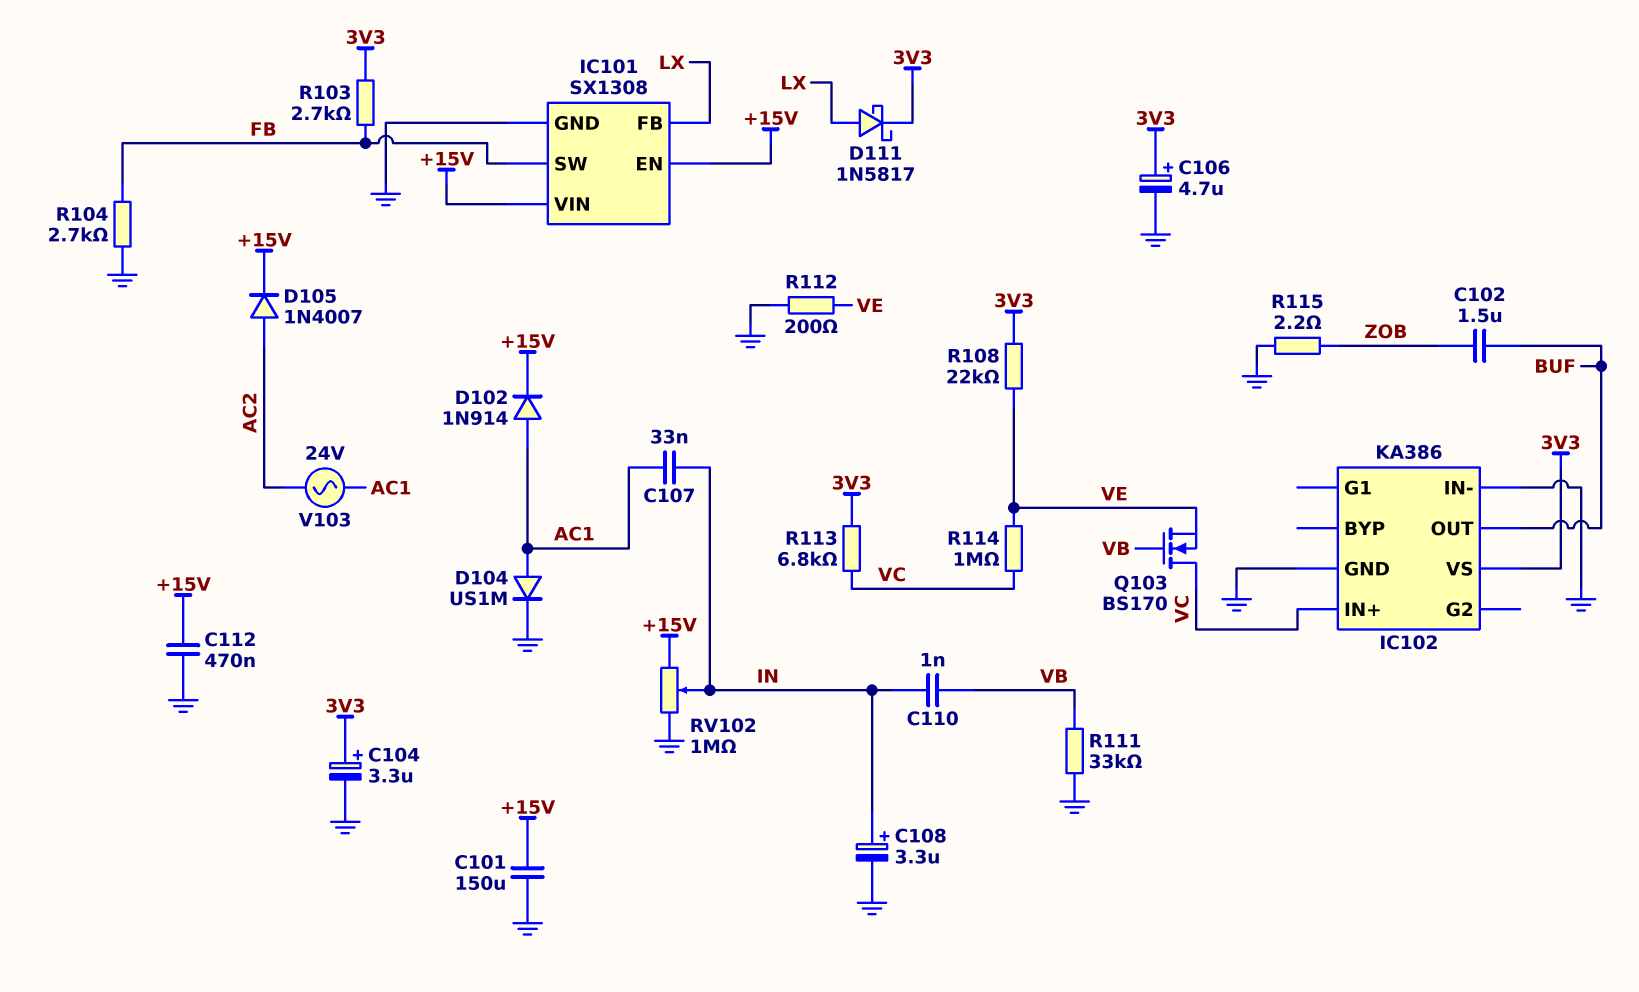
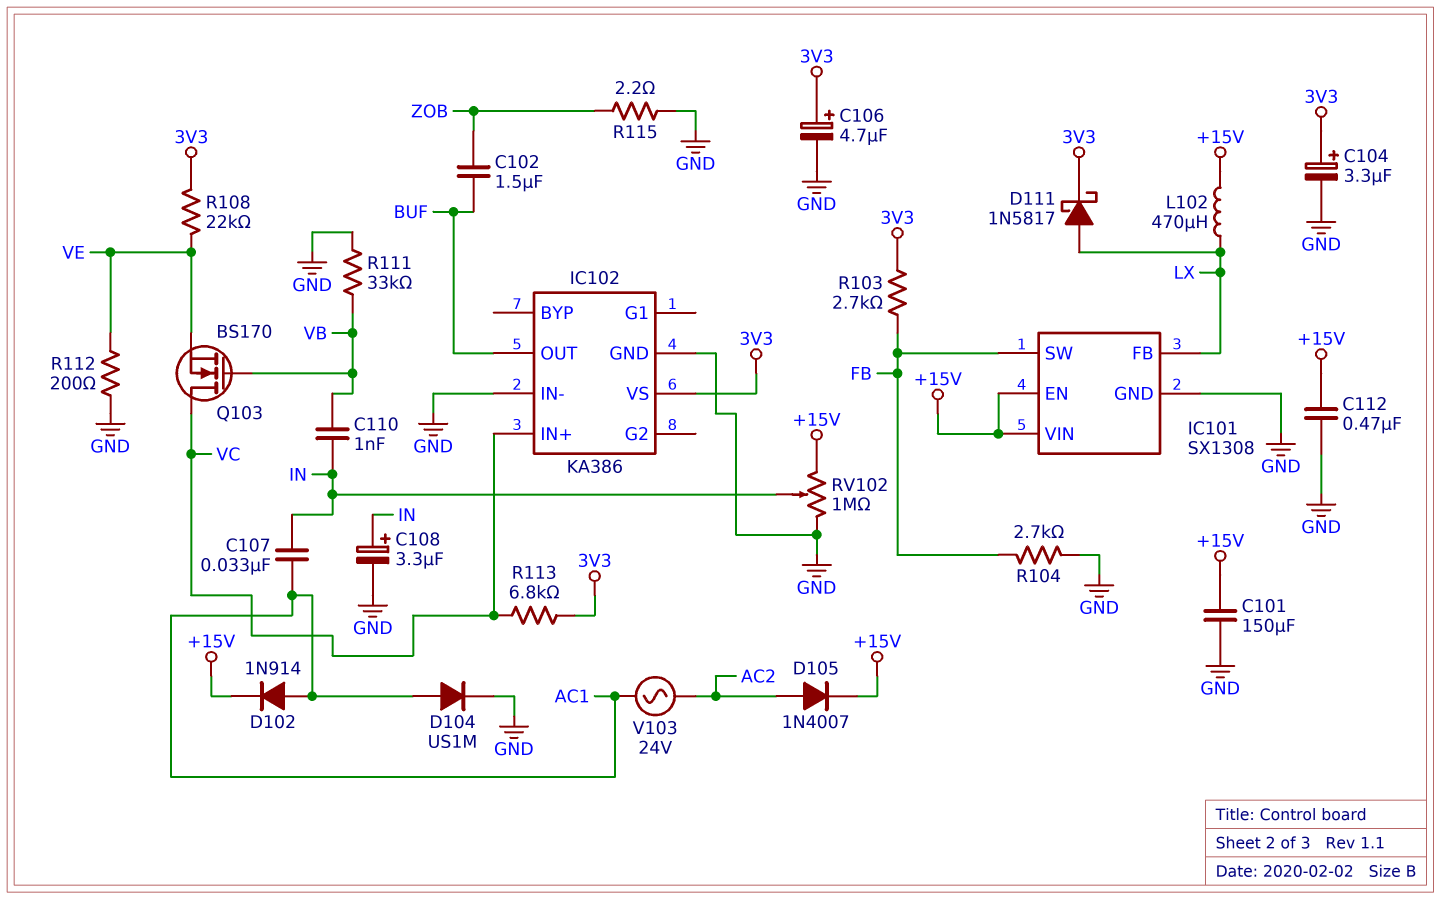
L102: none -> 470uH (+15V, LX)
R114: 1M (VC, VE) -> none

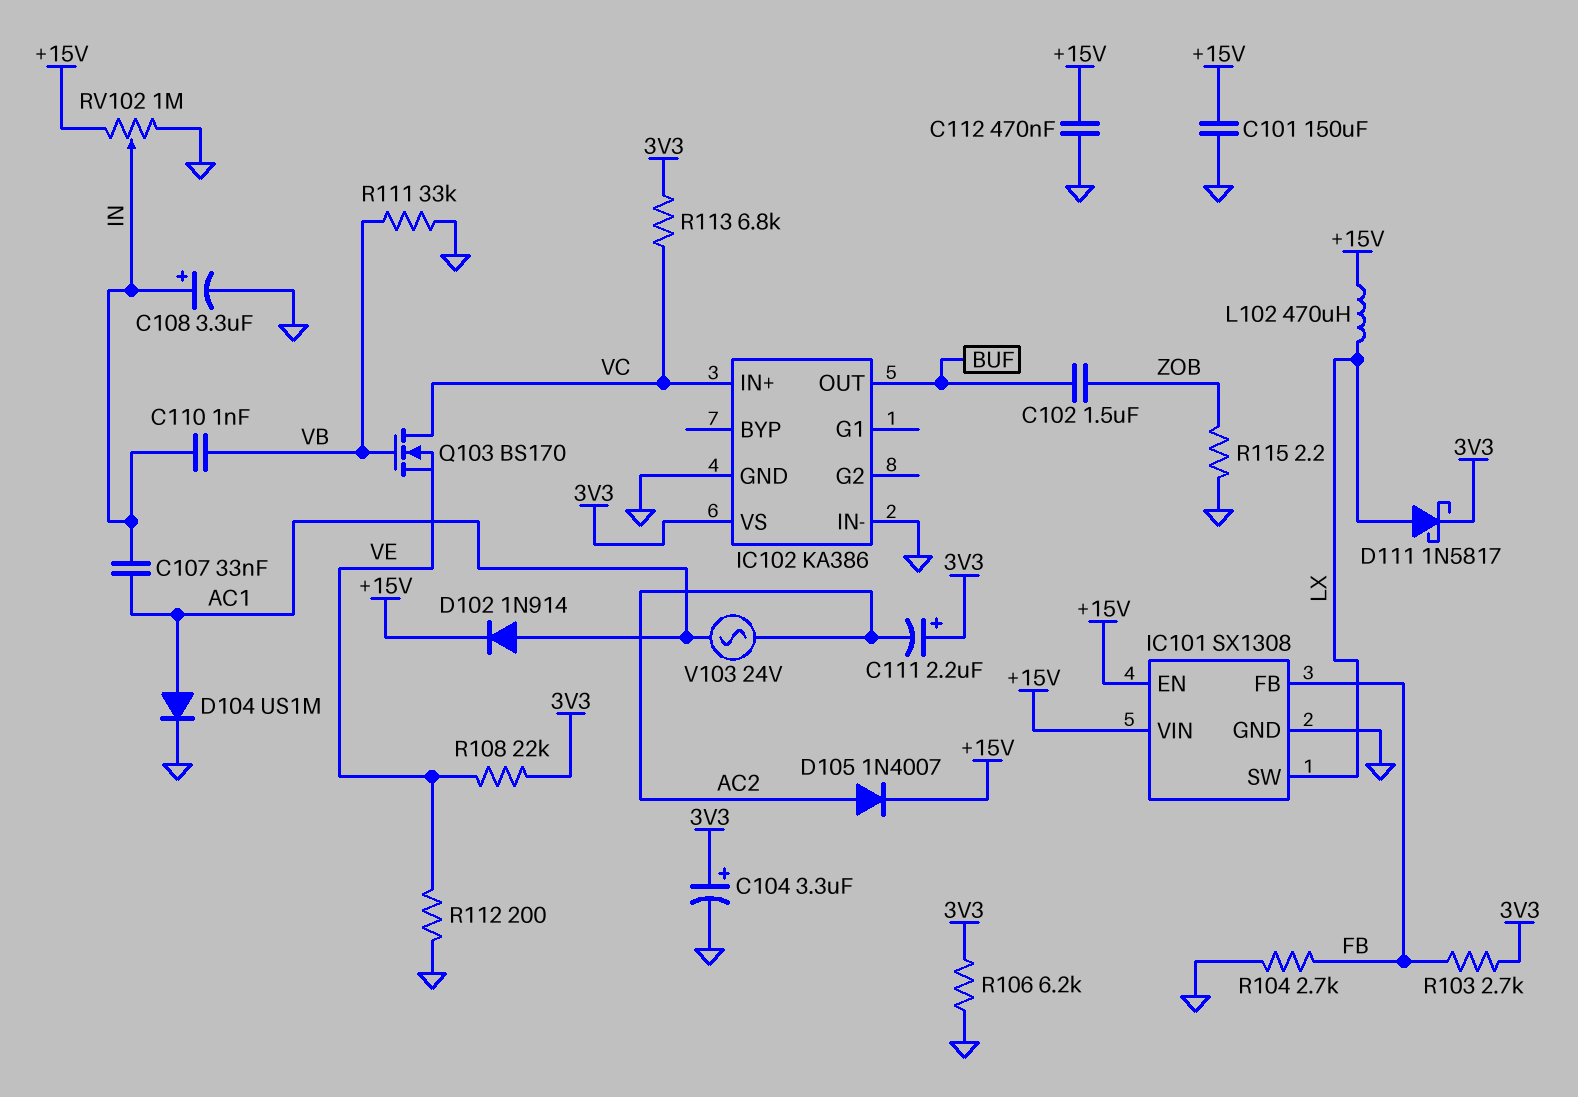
C106: 4.7uF (plus 3V3, minus GND) -> none
C111: none -> 2.2uF (plus 3V3, minus AC2)
IC101 pin FB: LX -> FB
IC101 pin SW: FB -> LX
R106: none -> 6.2k (3V3, GND)

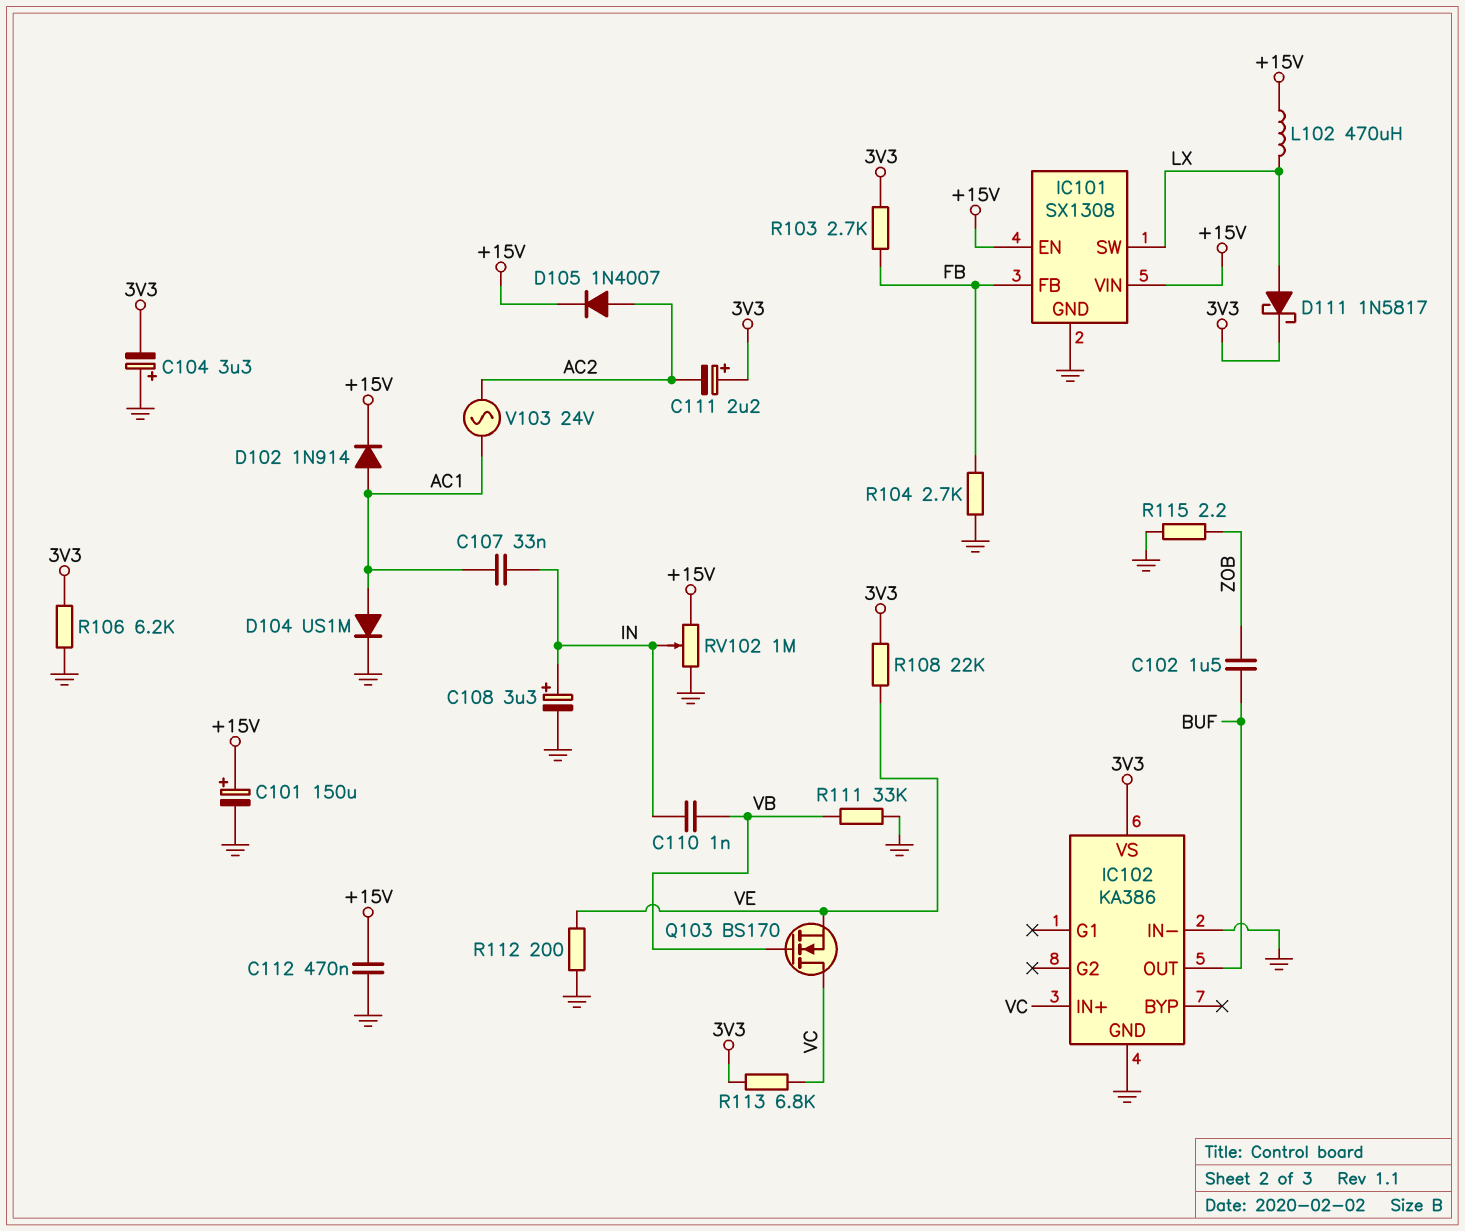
C101: 150uF (+15V, GND) -> 150uF (plus +15V, minus GND)
C104: 3.3uF (plus 3V3, minus GND) -> 3.3uF (plus GND, minus 3V3)

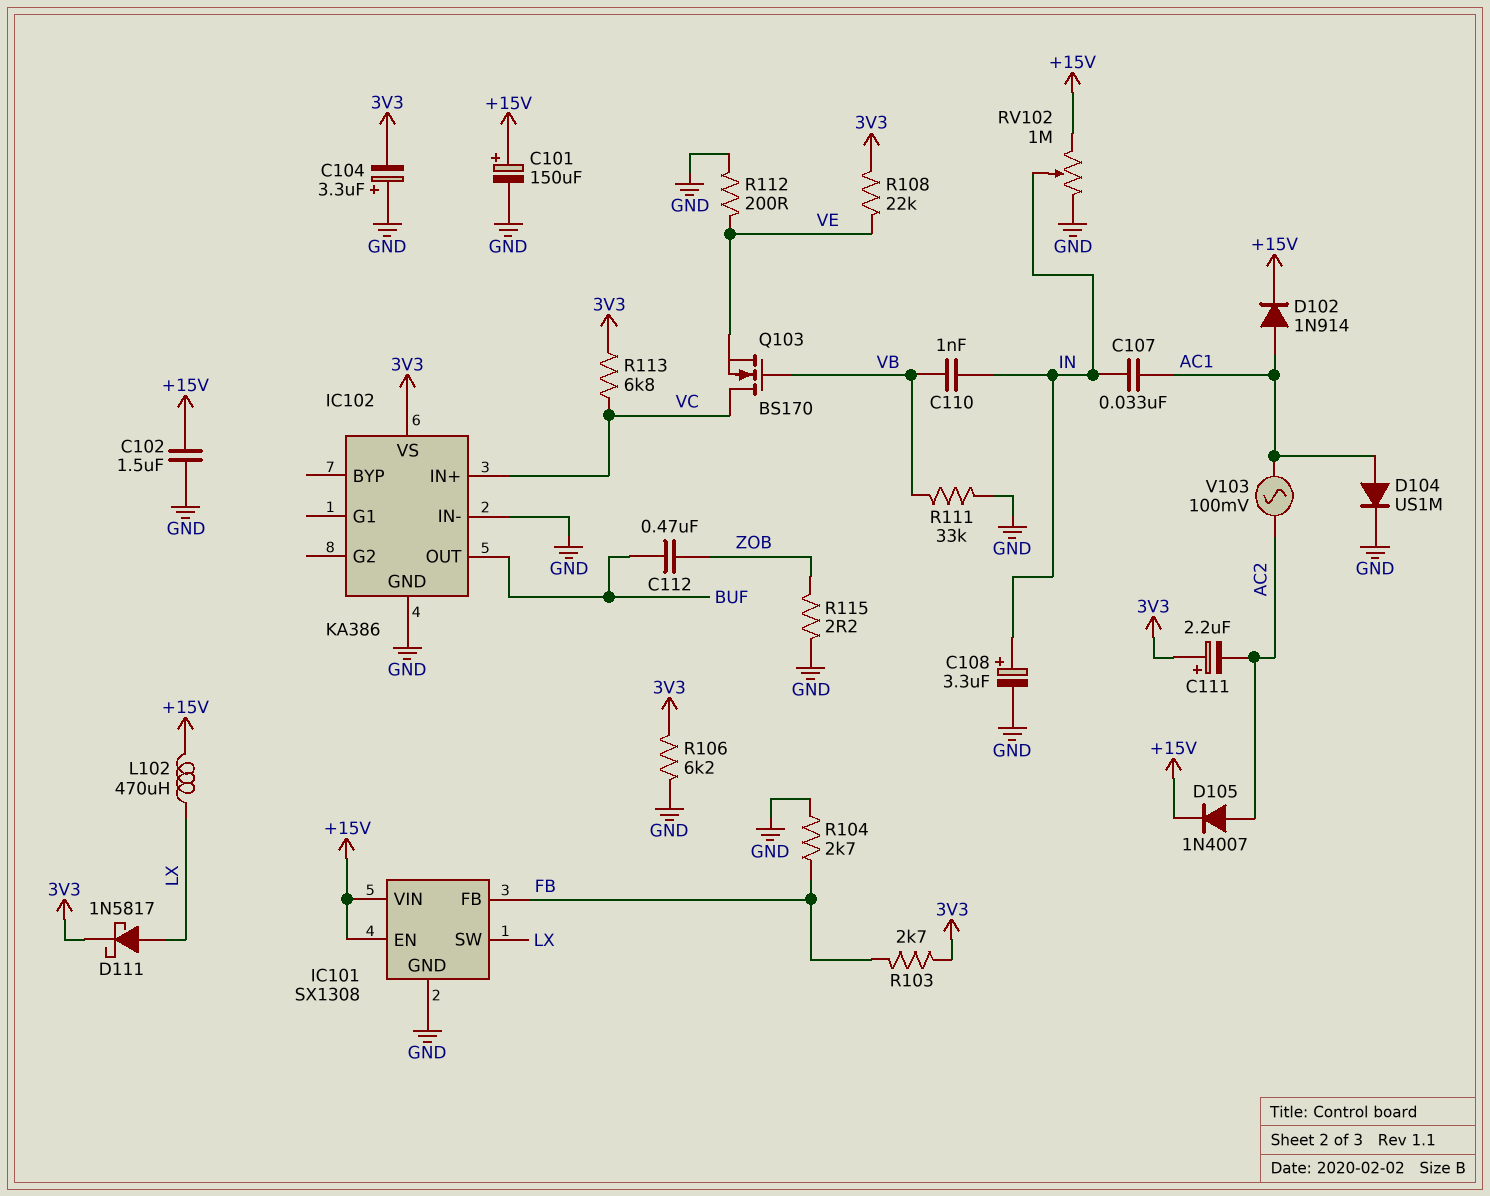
C102: 1.5uF (BUF, ZOB) -> 1.5uF (+15V, GND)
C112: 470nF (+15V, GND) -> 470nF (BUF, ZOB)
V103: AC 24V (AC1, AC2) -> AC 100mV (AC1, AC2)

